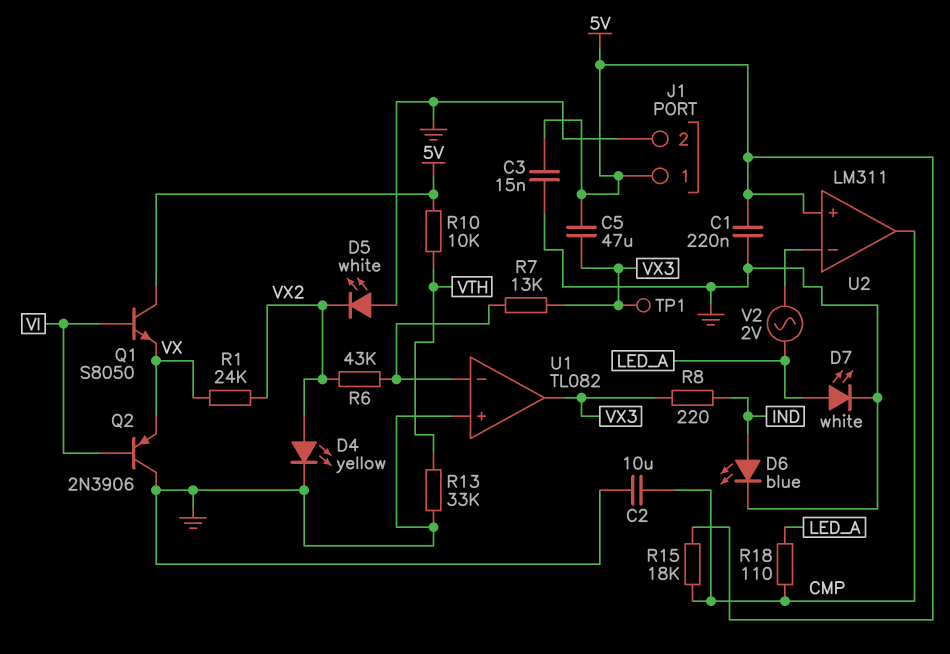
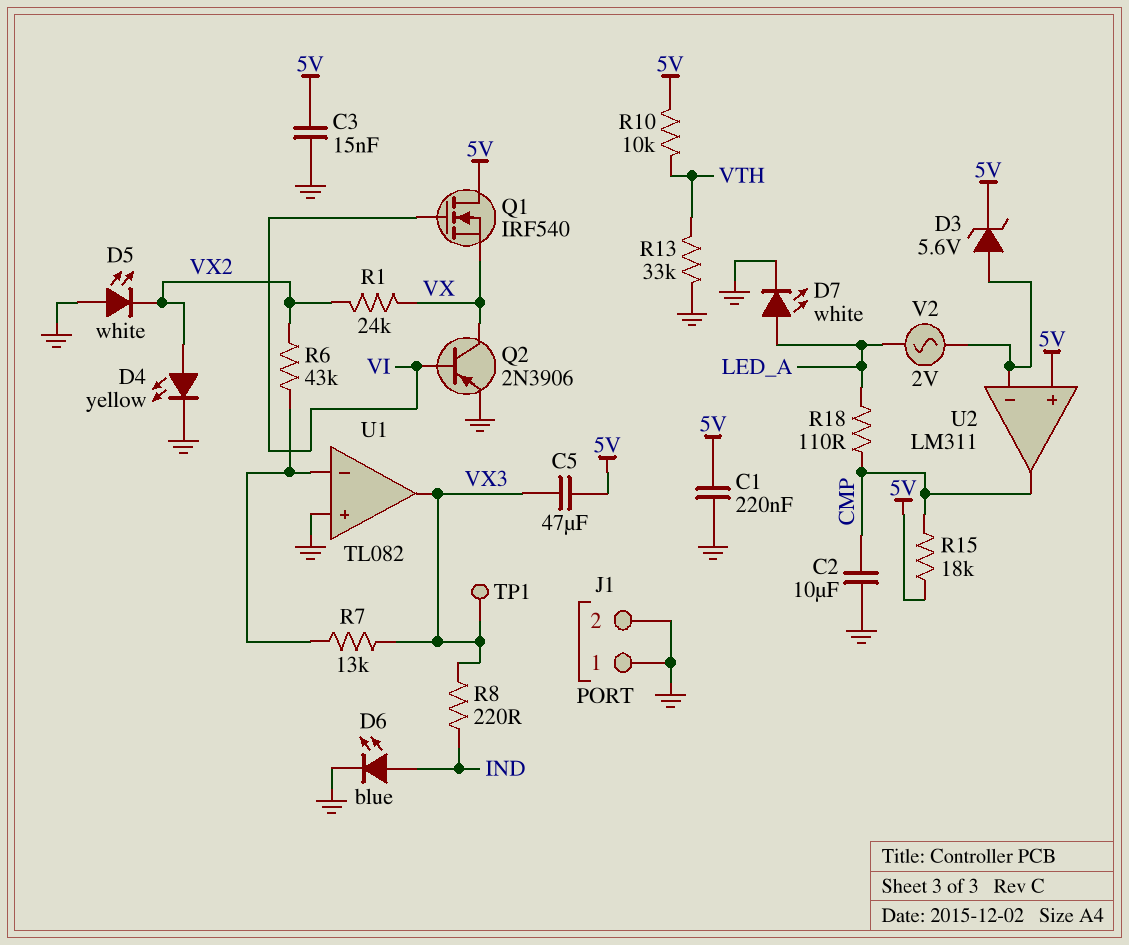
D3: none -> zener 5.6V (A U2/in-, K 5V)
J1 pin 1: 5V -> GND
Q1: NPN S8050 (B VI, C 5V, E VX) -> NMOS IRF540 (G VI, D 5V, S VX)
Q2: PNP 2N3906 (B VI, C GND, E VX) -> PNP 2N3906 (B VI, C VX, E GND)

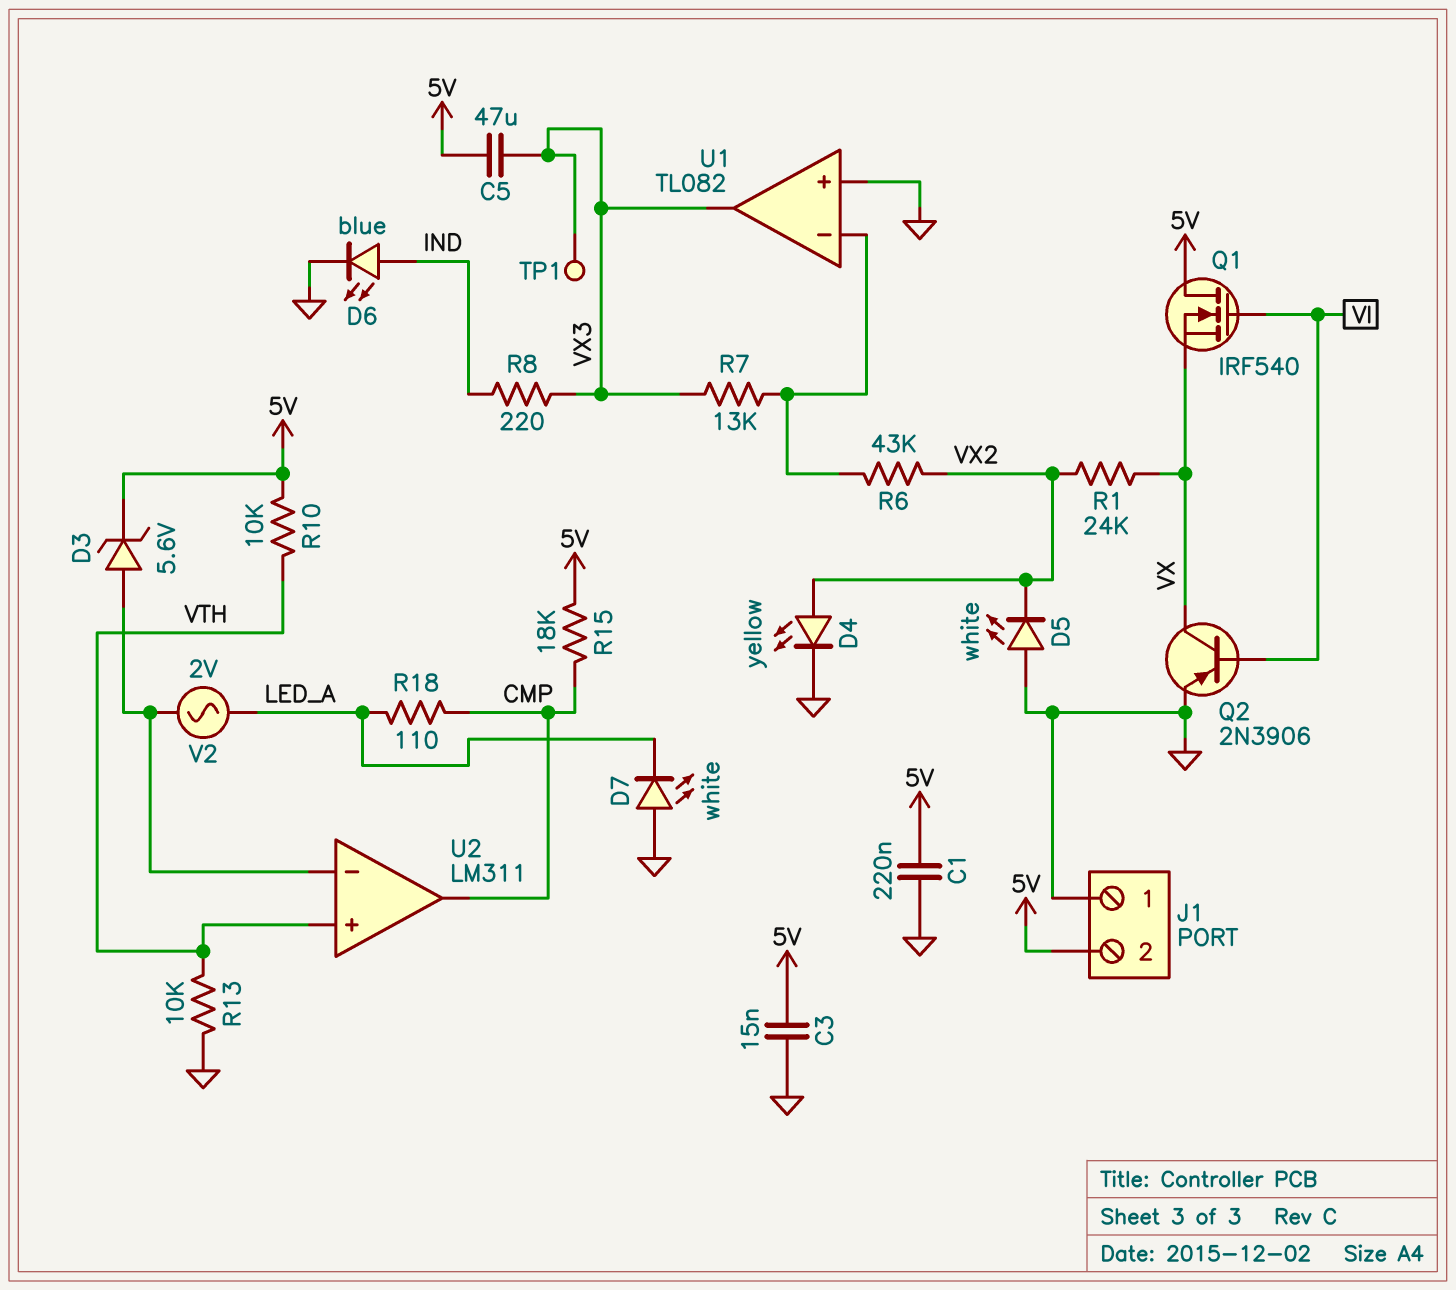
C2: 10uF (CMP, GND) -> none
D7: LED white (A LED_A, K GND) -> LED white (A GND, K LED_A)
J1 pin 2: GND -> 5V
R13: 33k (GND, VTH) -> 10k (GND, VTH)
U2 pin in+: 5V -> VTH

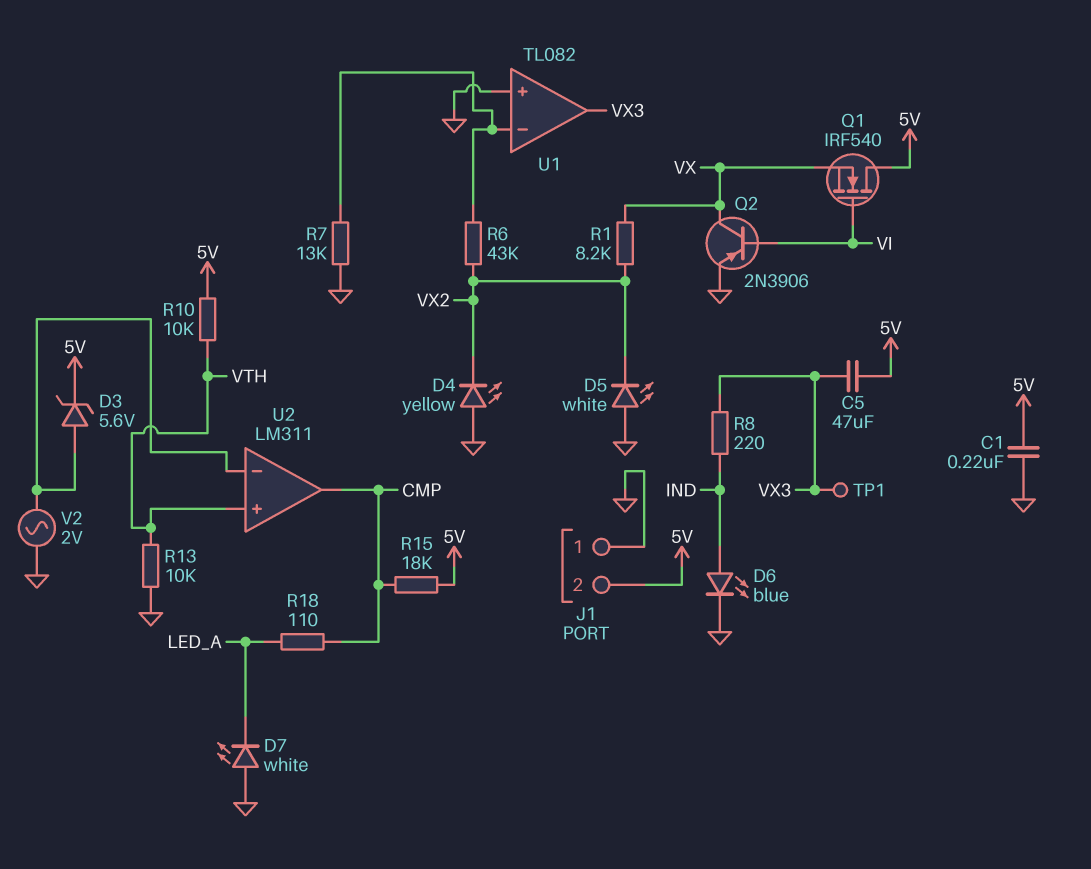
C3: 15nF (5V, GND) -> none
D4: LED yellow (A VX2, K GND) -> LED yellow (A GND, K VX2)
R1: 24k (VX, VX2) -> 8.2k (VX, VX2)
R7: 13k (U1/in-, VX3) -> 13k (GND, U1/in-)
V2: AC 2V (LED_A, U2/in-) -> AC 2V (GND, U2/in-)

